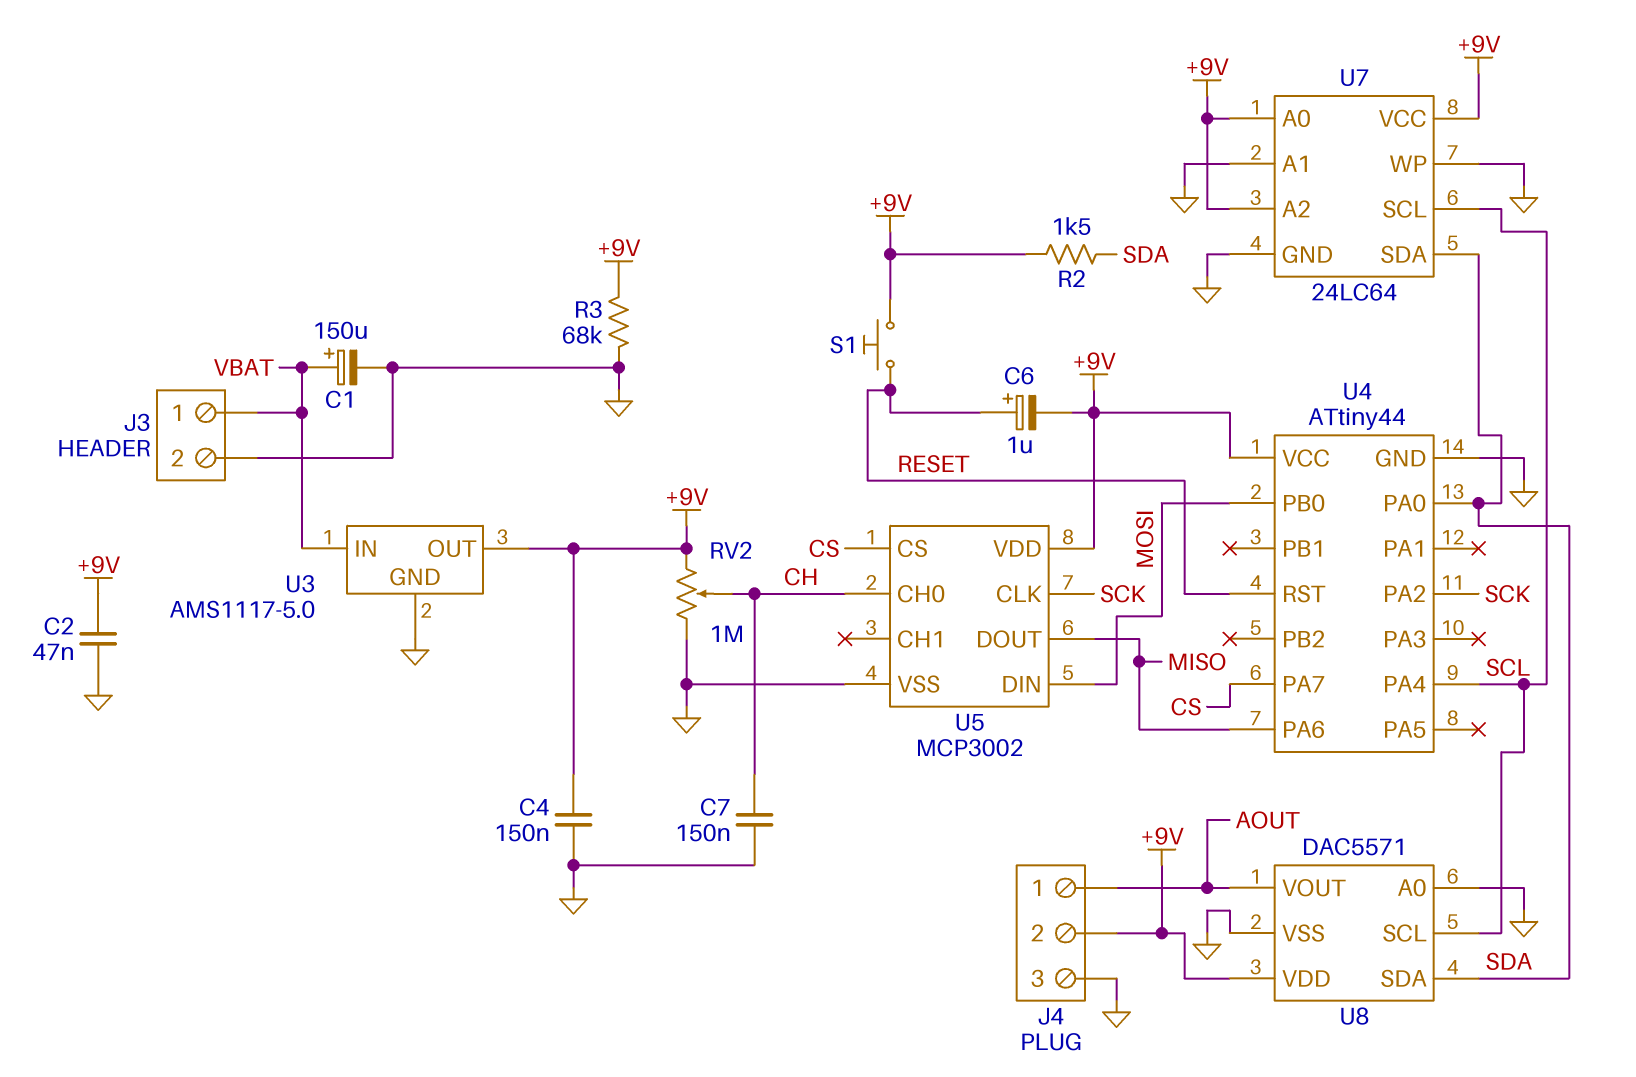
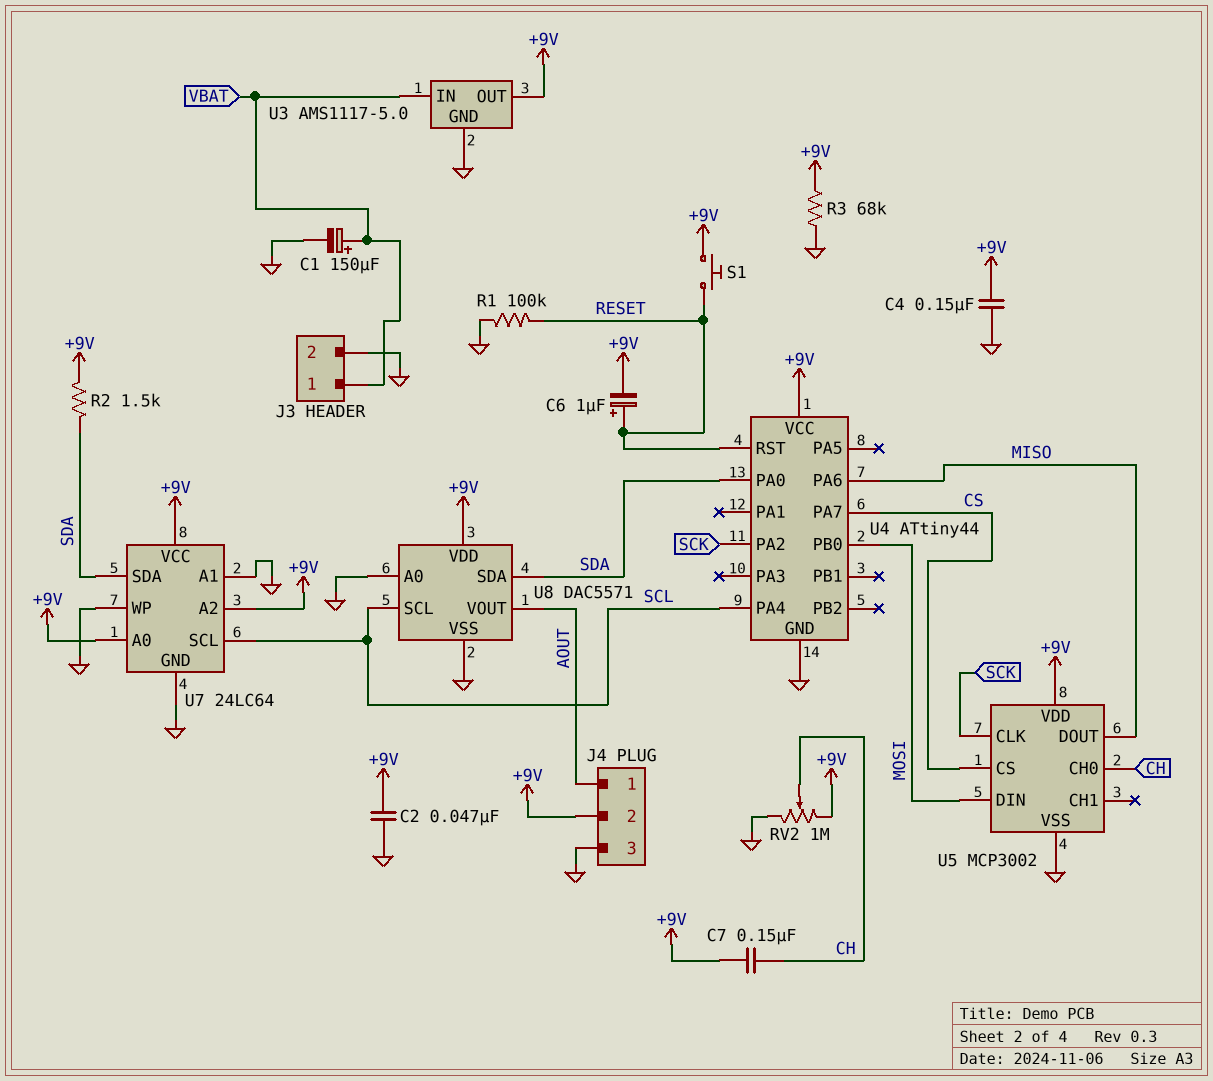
C7: 150nF (CH, GND) -> 150nF (+9V, CH)
R1: none -> 100k (GND, RESET)

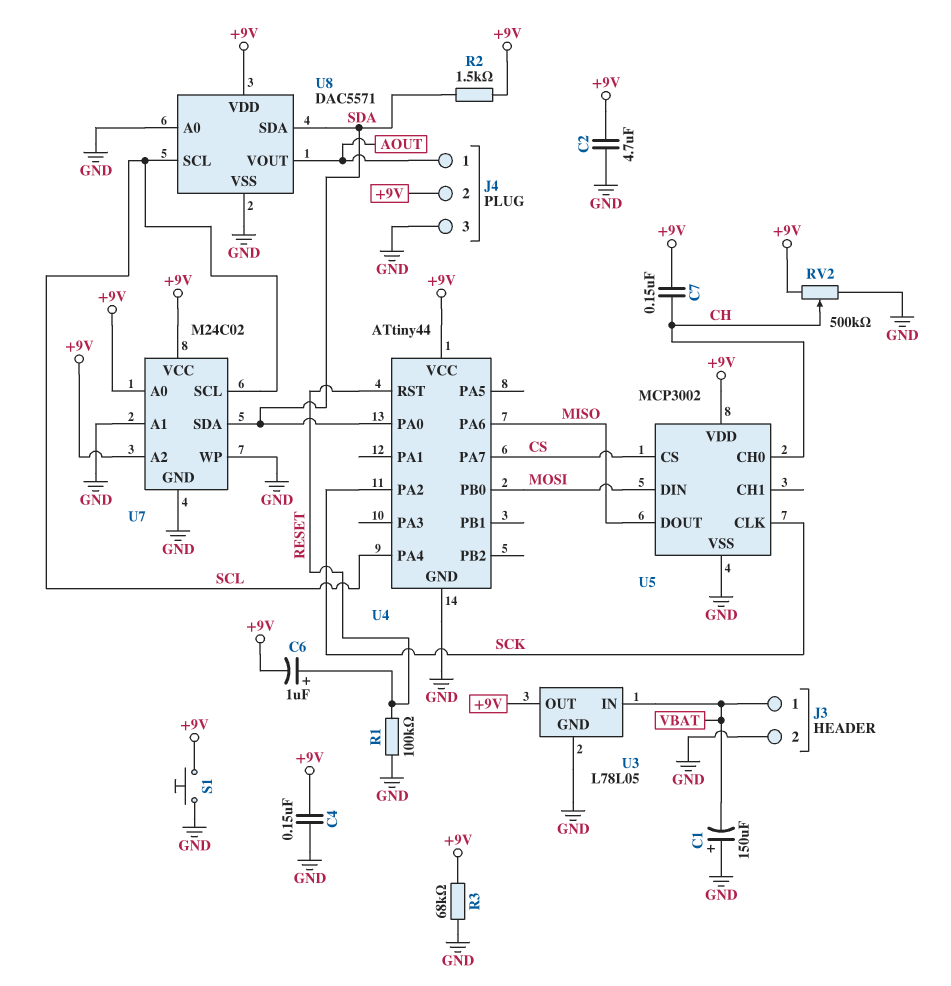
C1: 150uF (plus VBAT, minus GND) -> 150uF (plus GND, minus VBAT)
C2: 47nF (+9V, GND) -> 4.7uF (+9V, GND)
RV2: 1M (+9V, GND, wiper CH) -> 500k (+9V, GND, wiper CH)
S1: button (+9V, RESET) -> button (+9V, GND)
U3: AMS1117-5.0 -> L78L05
U7: 24LC64 -> M24C02

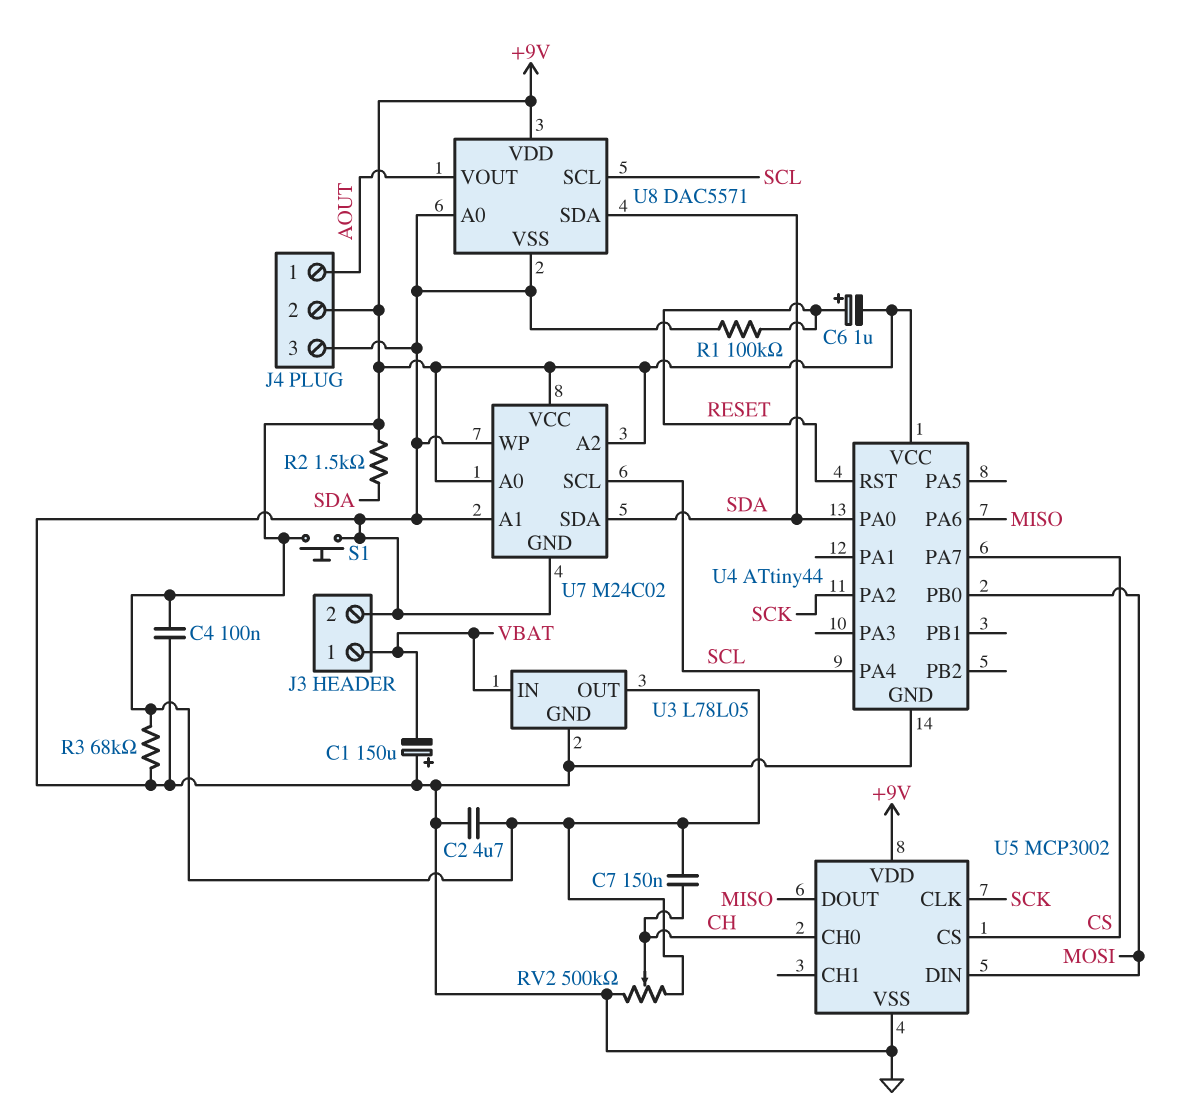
C4: 150nF (+9V, GND) -> 100nF (+9V, GND)

